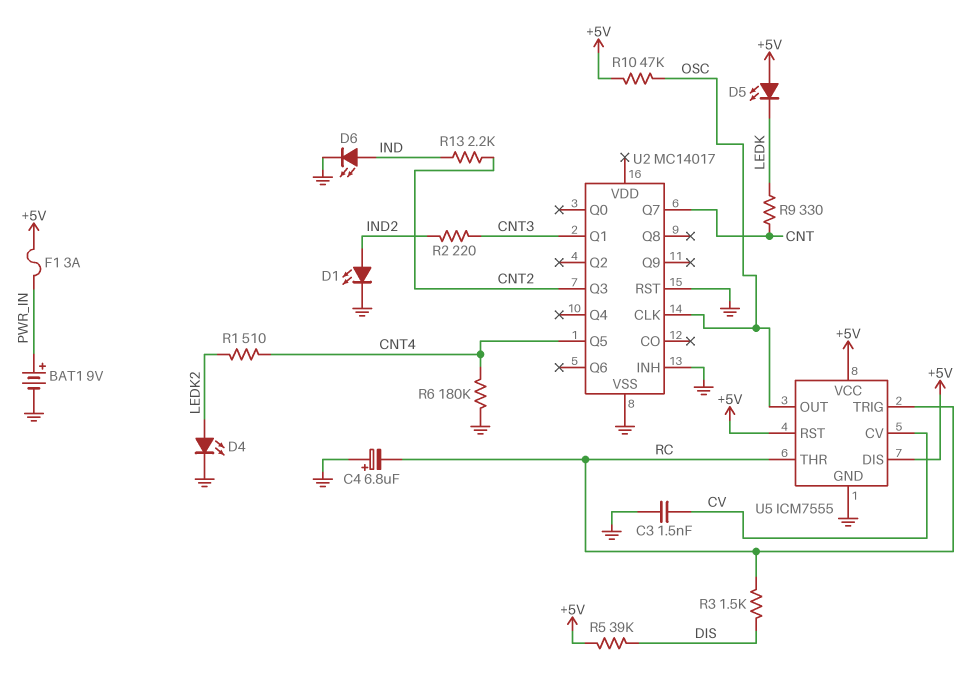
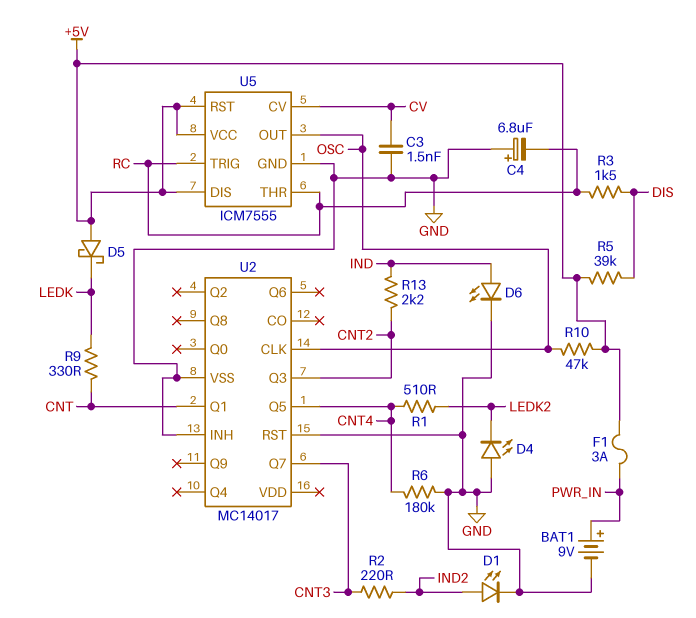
D4: LED (A LEDK2, K GND) -> LED (A GND, K LEDK2)
D5: LED (A +5V, K LEDK) -> schottky (A +5V, K LEDK)
U2 pin Q1: CNT3 -> CNT
U2 pin Q7: CNT -> CNT3

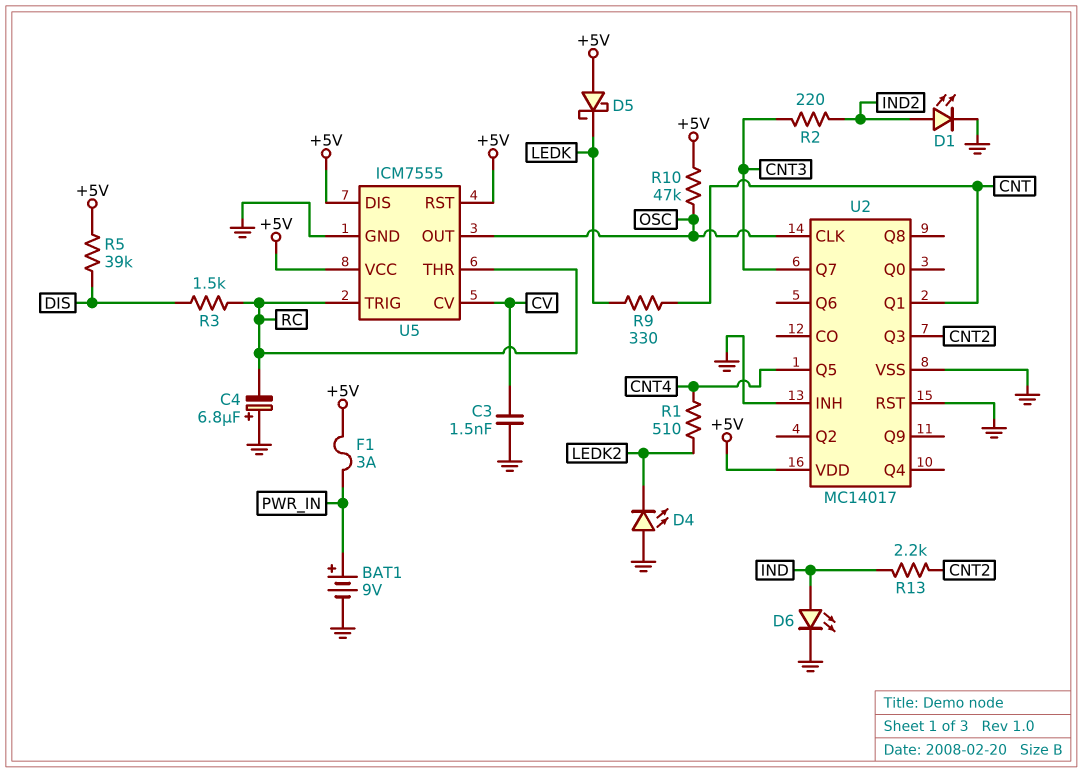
R6: 180k (CNT4, GND) -> none
U2 pin VDD: none -> +5V

